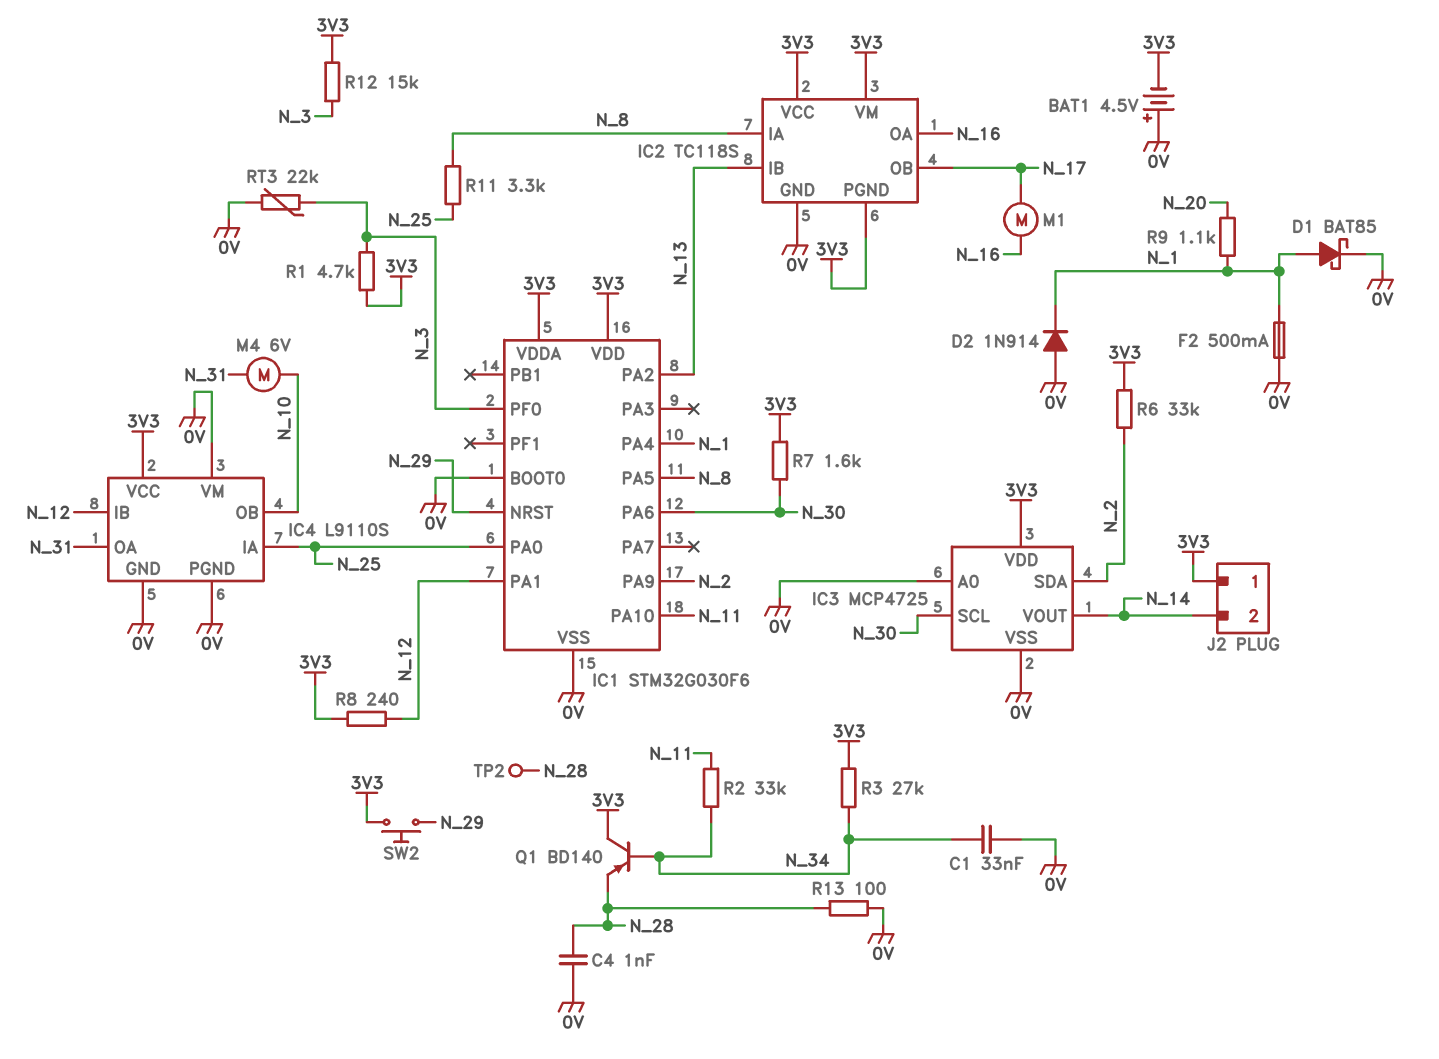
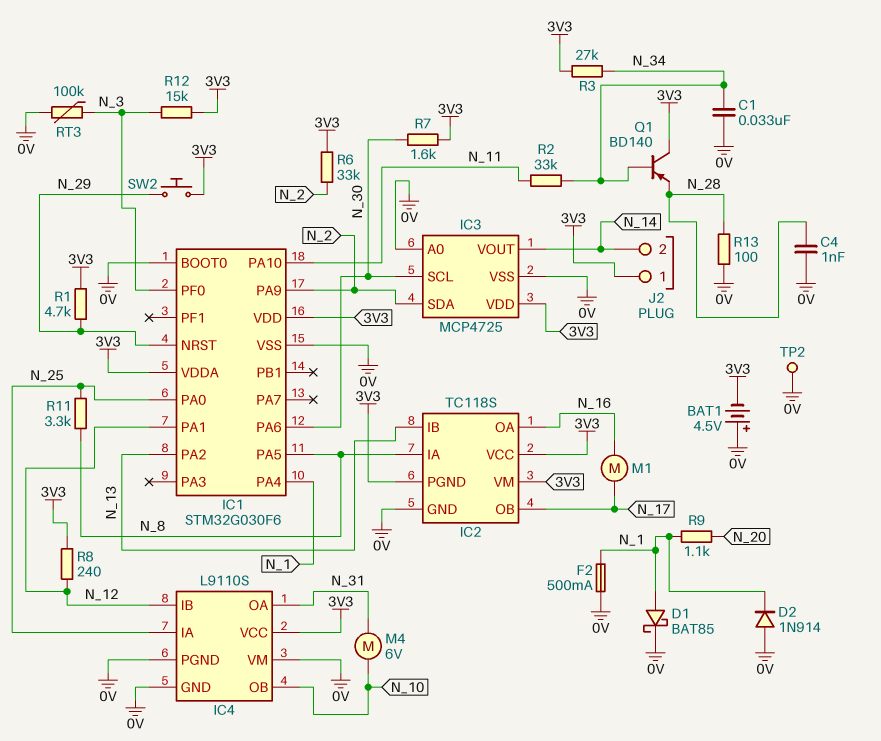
R1: 4.7k (3V3, N_3) -> 4.7k (3V3, N_29)
RT3: 22k (0V, N_3) -> 100k (0V, N_3)
TP2: test point (N_28) -> test point (0V)

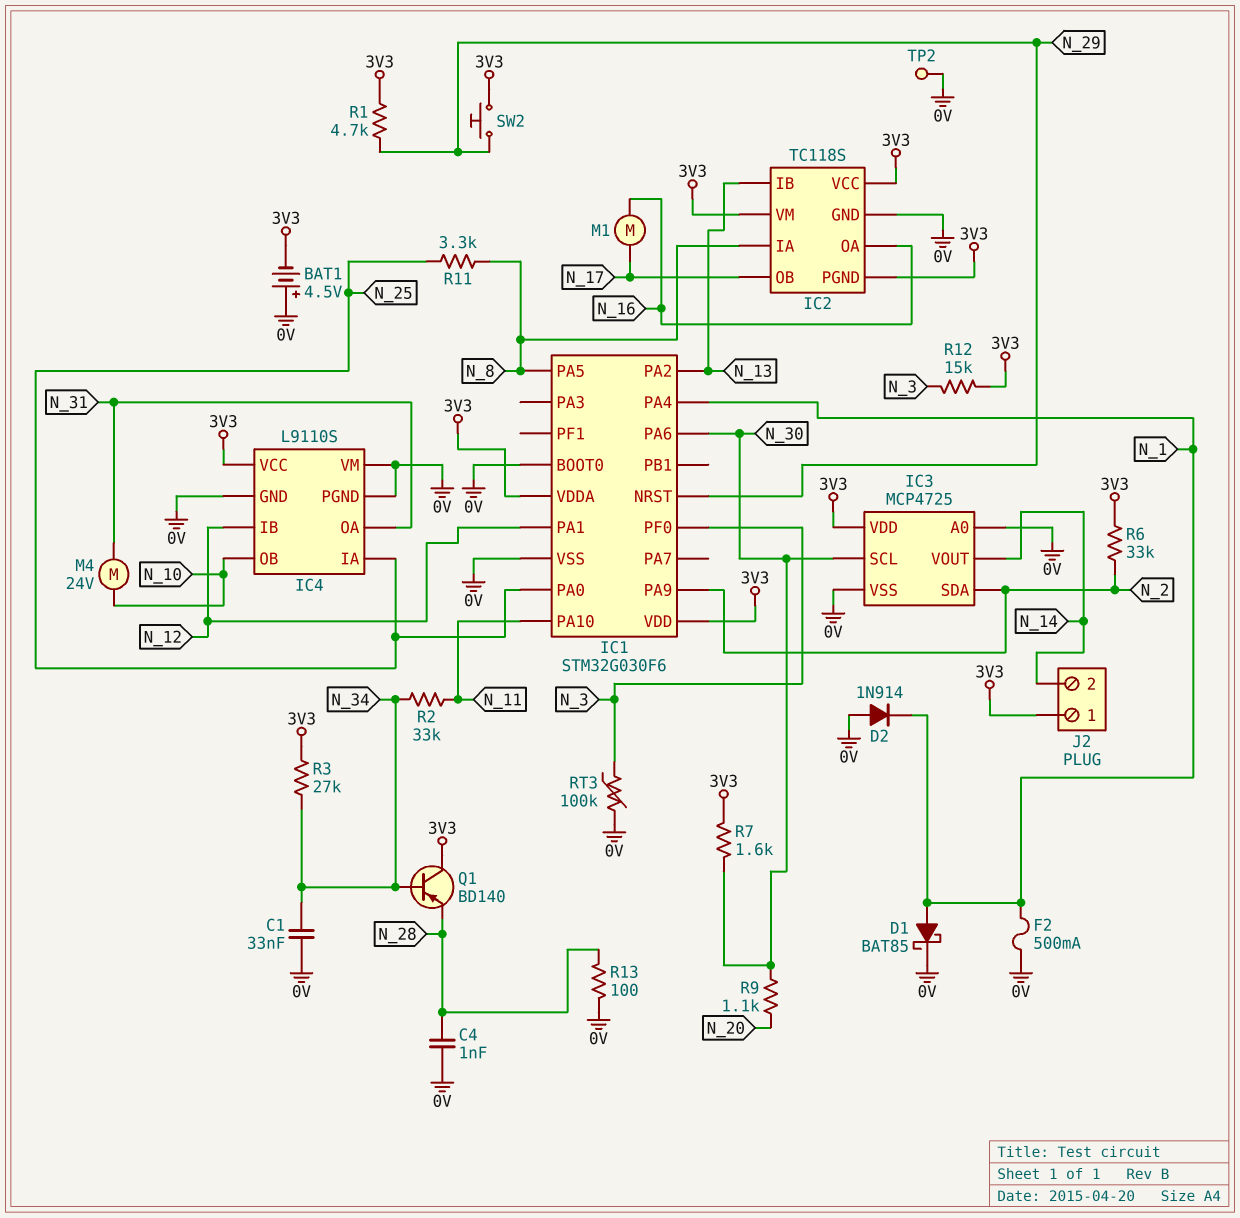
M4: motor 6V (N_10, N_31) -> motor 24V (N_10, N_31)
R8: 240 (3V3, N_12) -> none
R9: 1.1k (N_1, N_20) -> 1.1k (N_20, N_30)

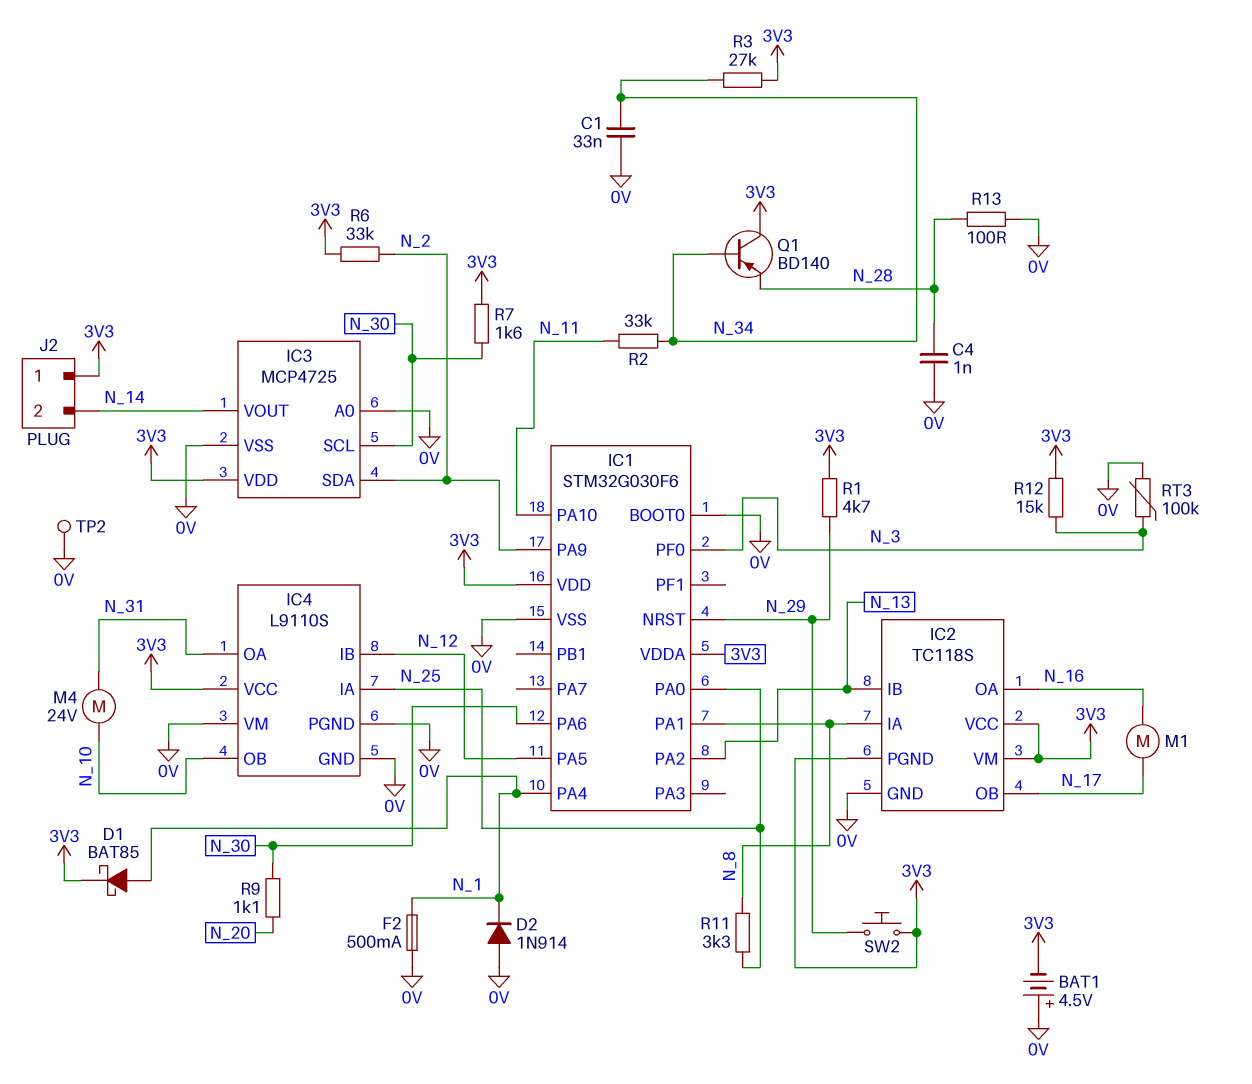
D1: schottky BAT85 (A N_1, K 0V) -> schottky BAT85 (A N_1, K 3V3)
IC1 pin PA1: N_12 -> N_8
IC1 pin PA5: N_8 -> N_12

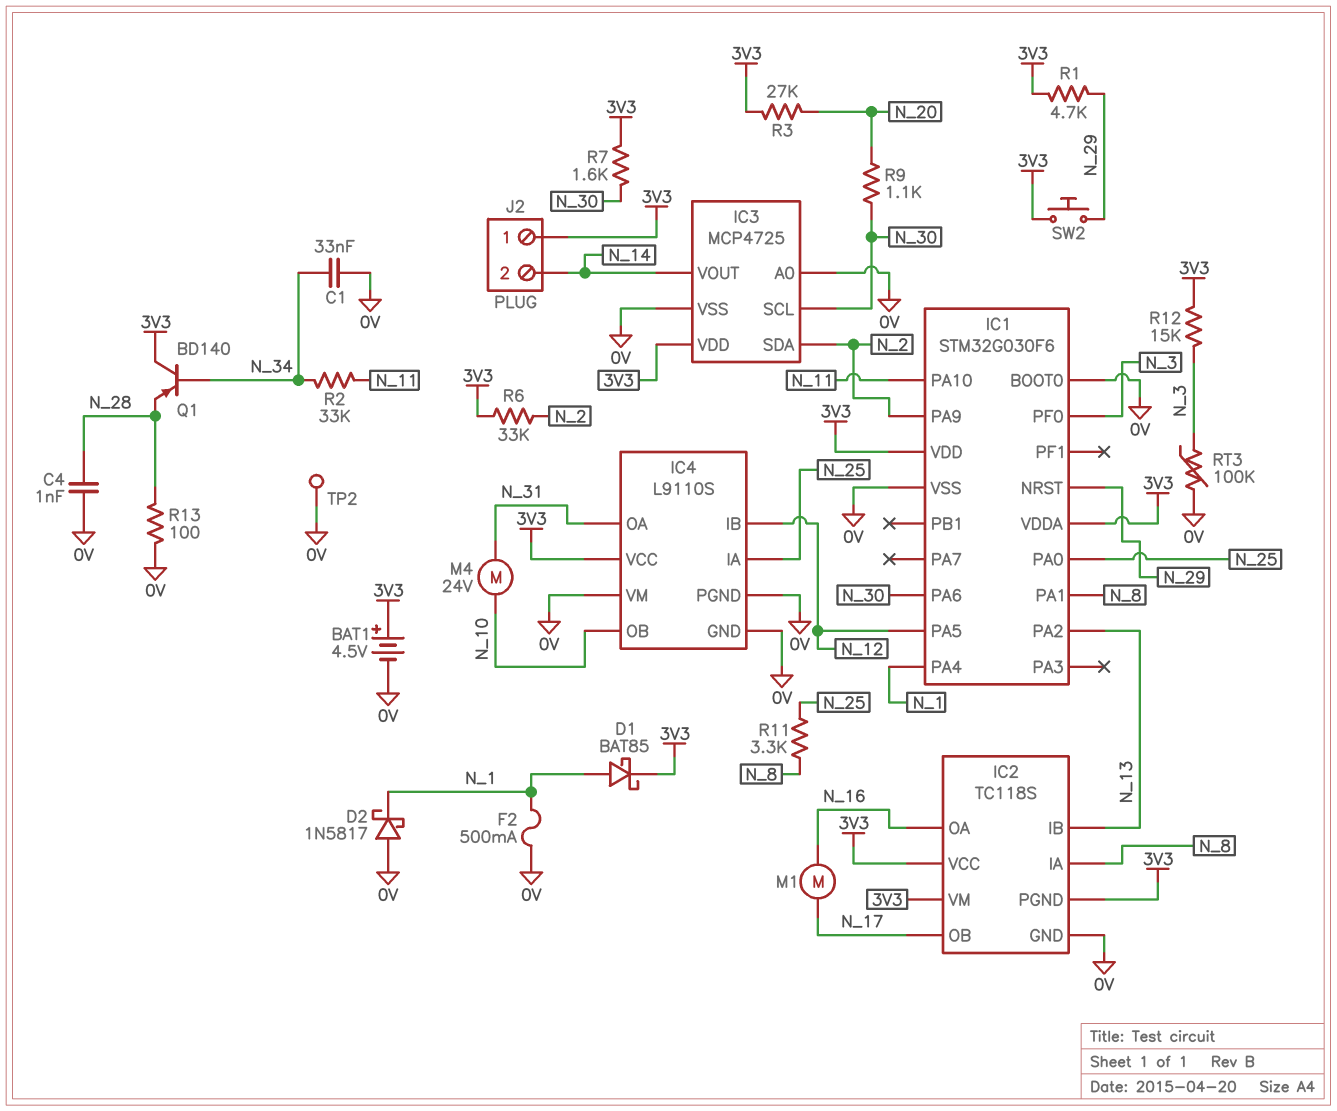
BAT1: 4.5V (plus 0V, minus 3V3) -> 4.5V (plus 3V3, minus 0V)
D2: diode 1N914 (A 0V, K N_1) -> schottky 1N5817 (A 0V, K N_1)
R3: 27k (3V3, N_34) -> 27k (3V3, N_20)

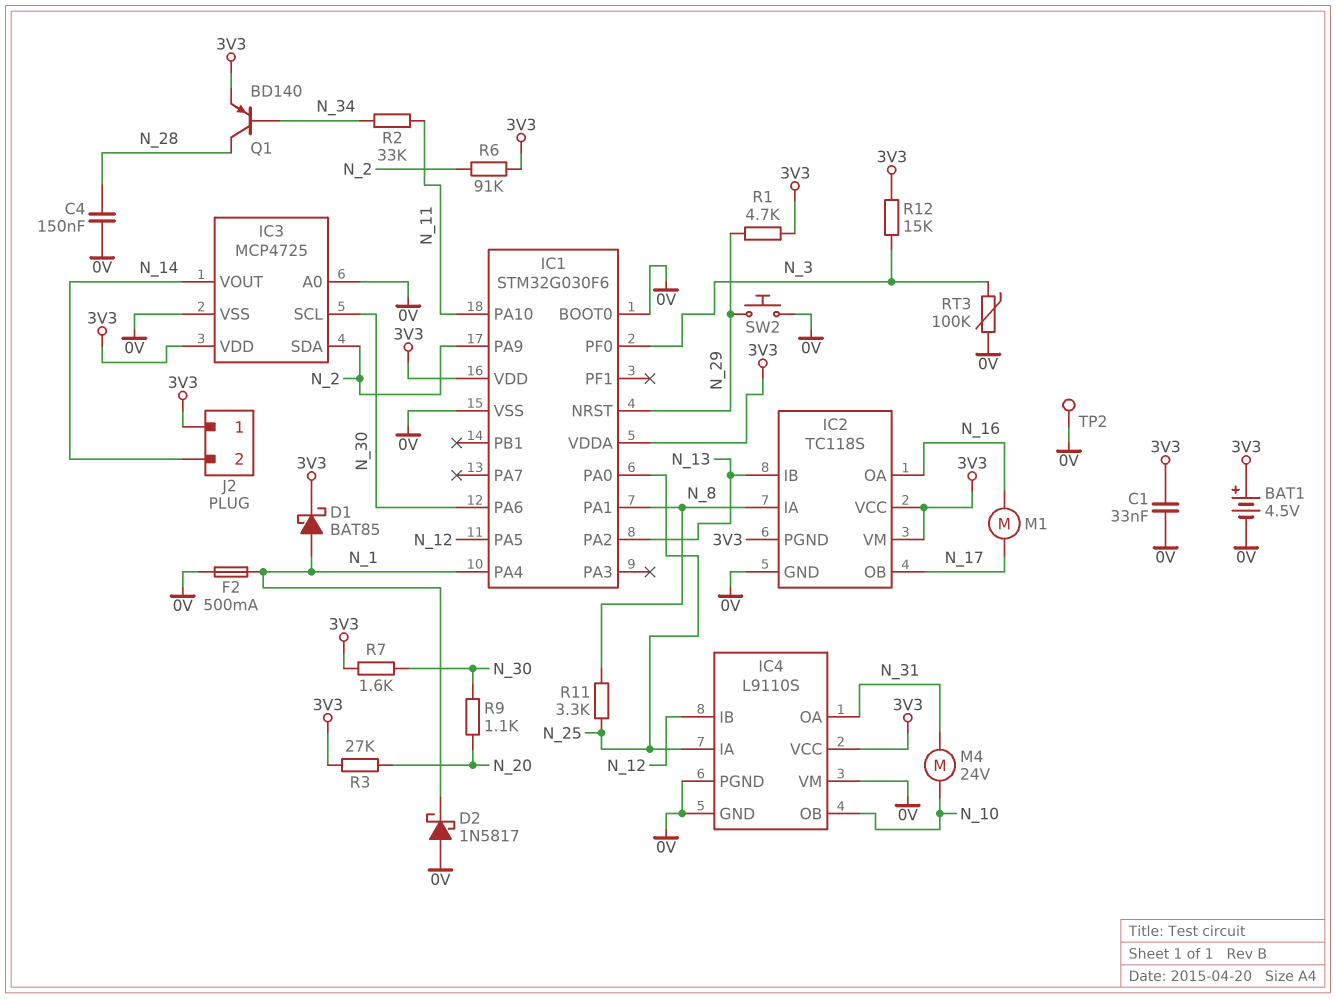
C1: 33nF (0V, N_34) -> 33nF (0V, 3V3)
C4: 1nF (0V, N_28) -> 150nF (0V, N_28)
Q1: PNP BD140 (B N_34, C 3V3, E N_28) -> PNP BD140 (B N_34, C N_28, E 3V3)
R6: 33k (3V3, N_2) -> 91k (3V3, N_2)
R13: 100 (0V, N_28) -> none
SW2: button (3V3, N_29) -> button (0V, N_29)

